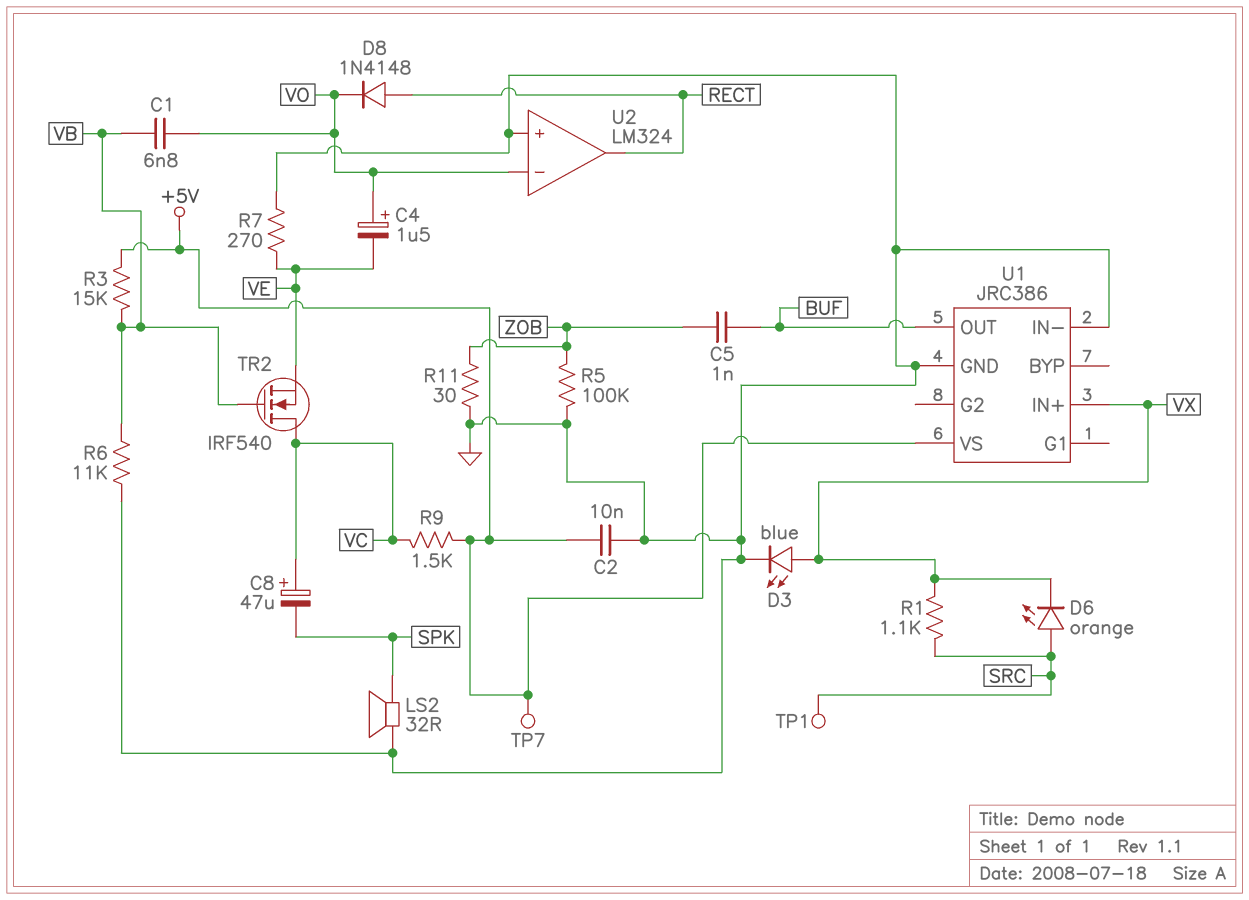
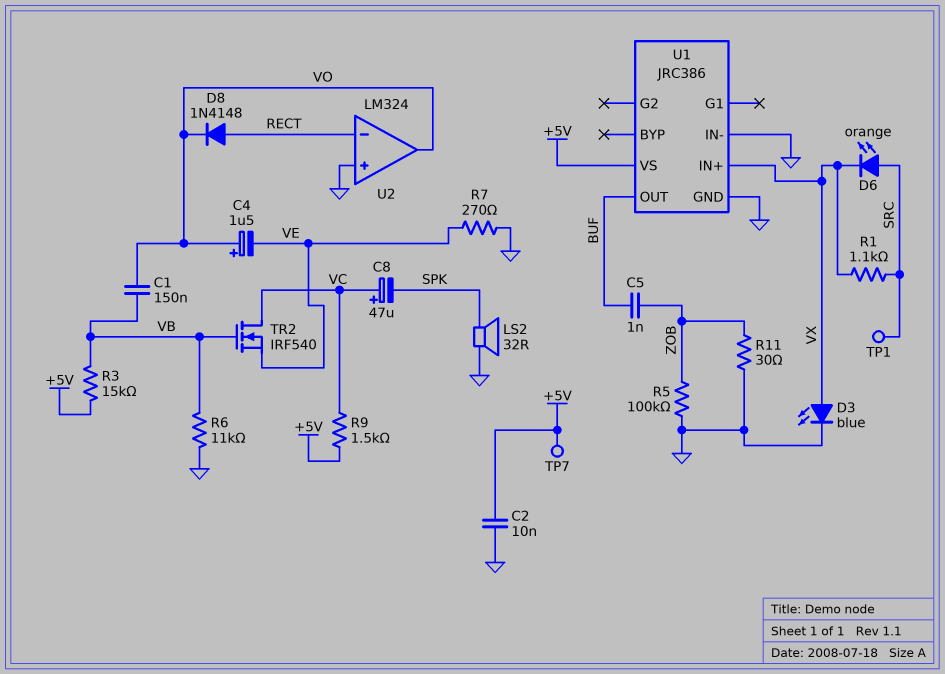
C1: 6.8nF (VB, VO) -> 150nF (VB, VO)
U2 pin in-: VO -> RECT
U2 pin out: RECT -> VO

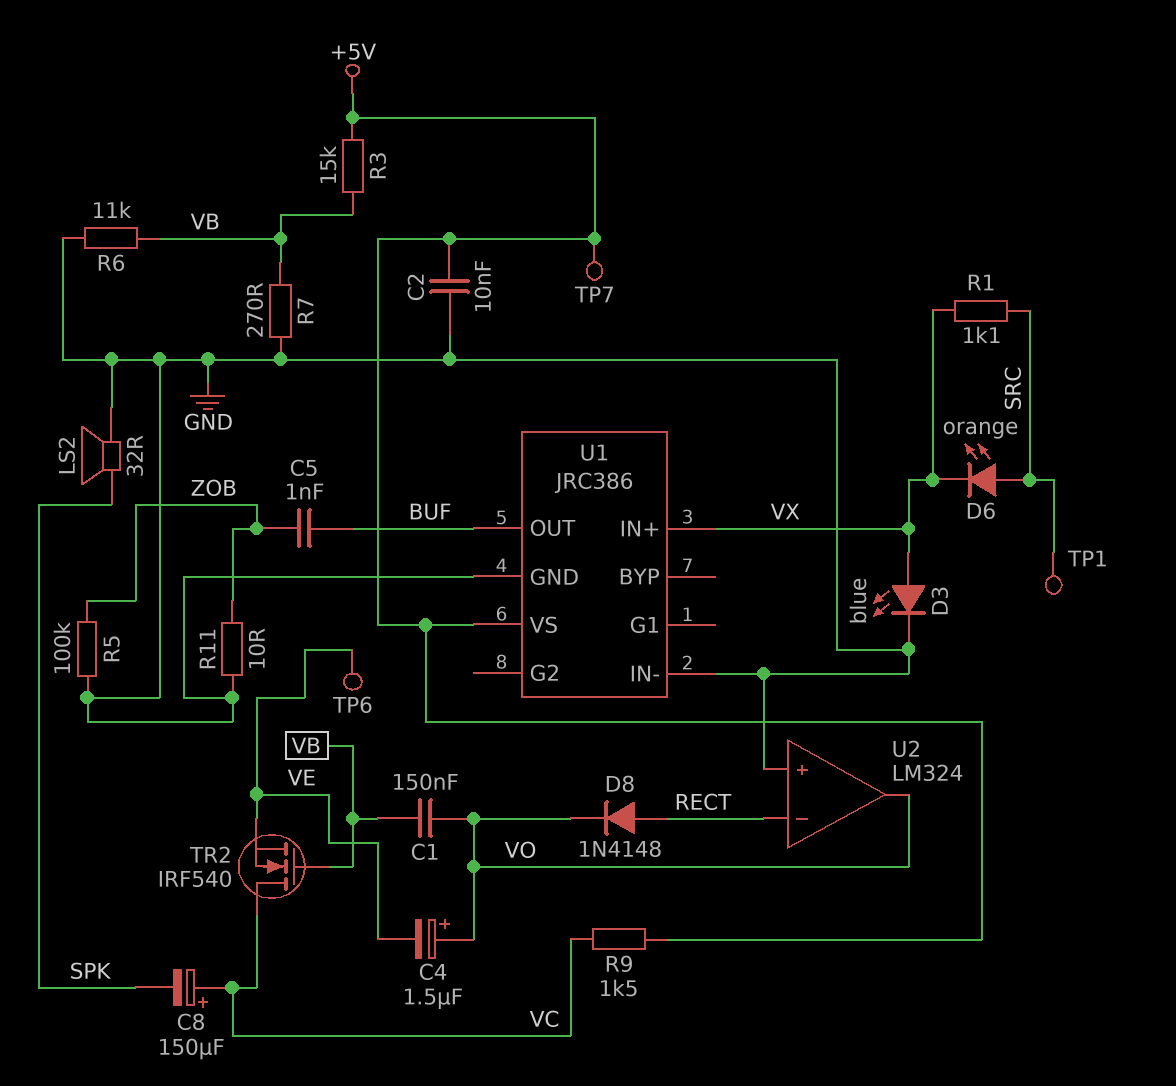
C8: 47uF (plus VC, minus SPK) -> 150uF (plus VC, minus SPK)
R7: 270 (GND, VE) -> 270 (GND, VB)
R11: 30 (GND, ZOB) -> 10 (GND, ZOB)
TP6: none -> test point (VE)

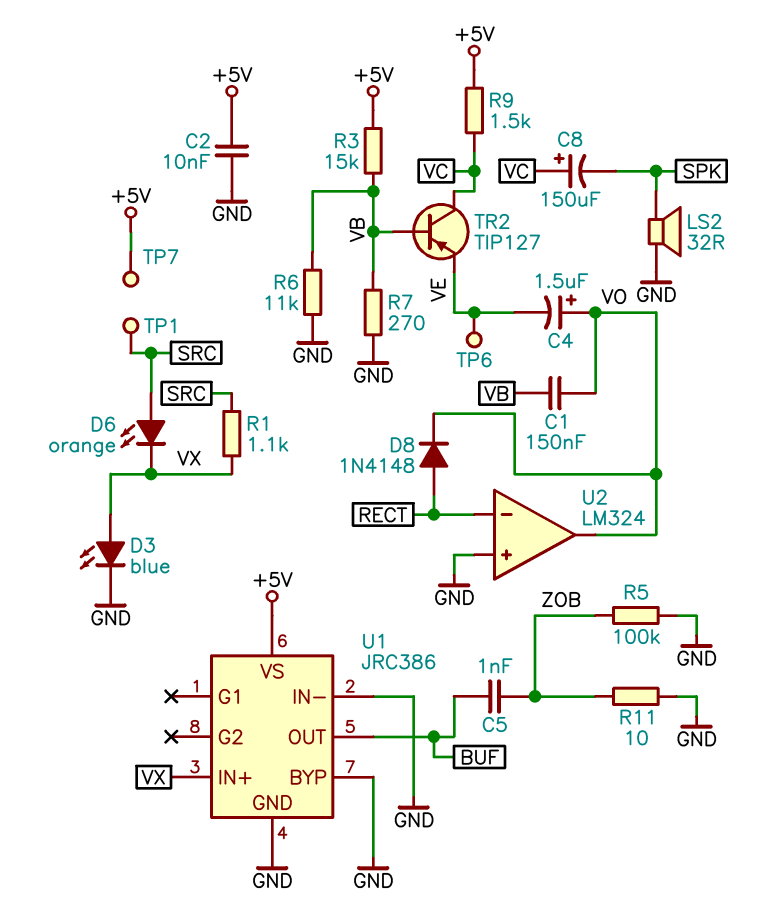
TR2: NMOS IRF540 (G VB, D VC, S VE) -> PNP TIP127 (B VB, C VC, E VE)
U1 pin BYP: none -> GND

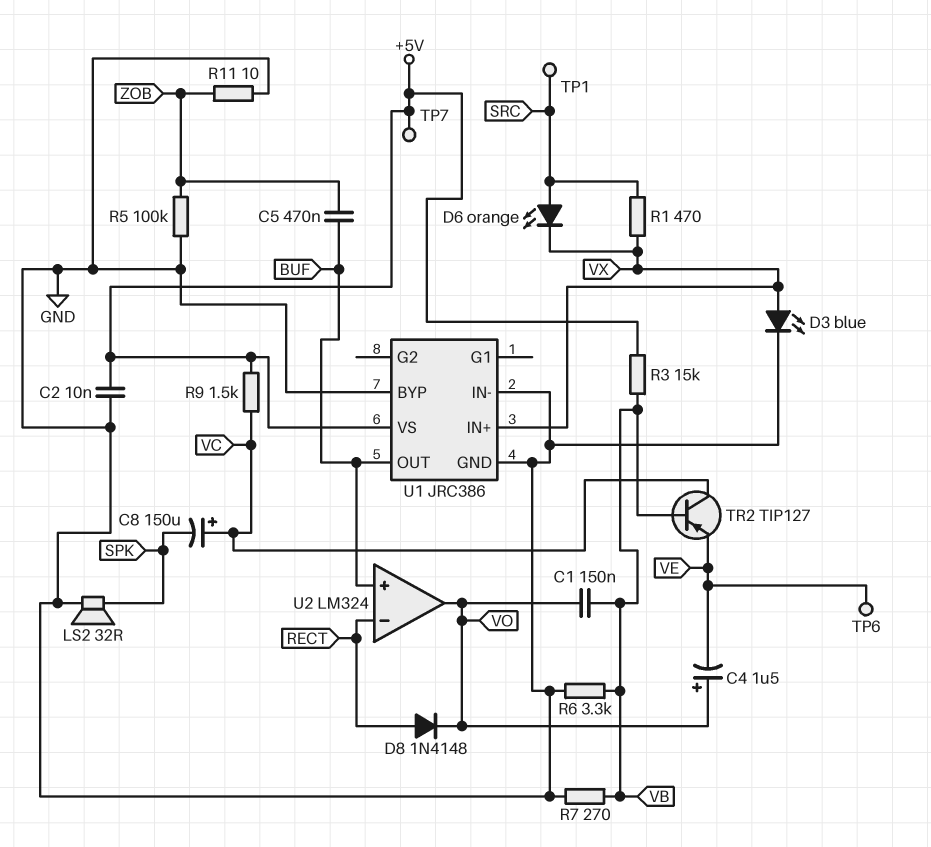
C5: 1nF (BUF, ZOB) -> 470nF (BUF, ZOB)
R1: 1.1k (SRC, VX) -> 470 (SRC, VX)
R6: 11k (GND, VB) -> 3.3k (GND, VB)
U2 pin in+: GND -> BUF

